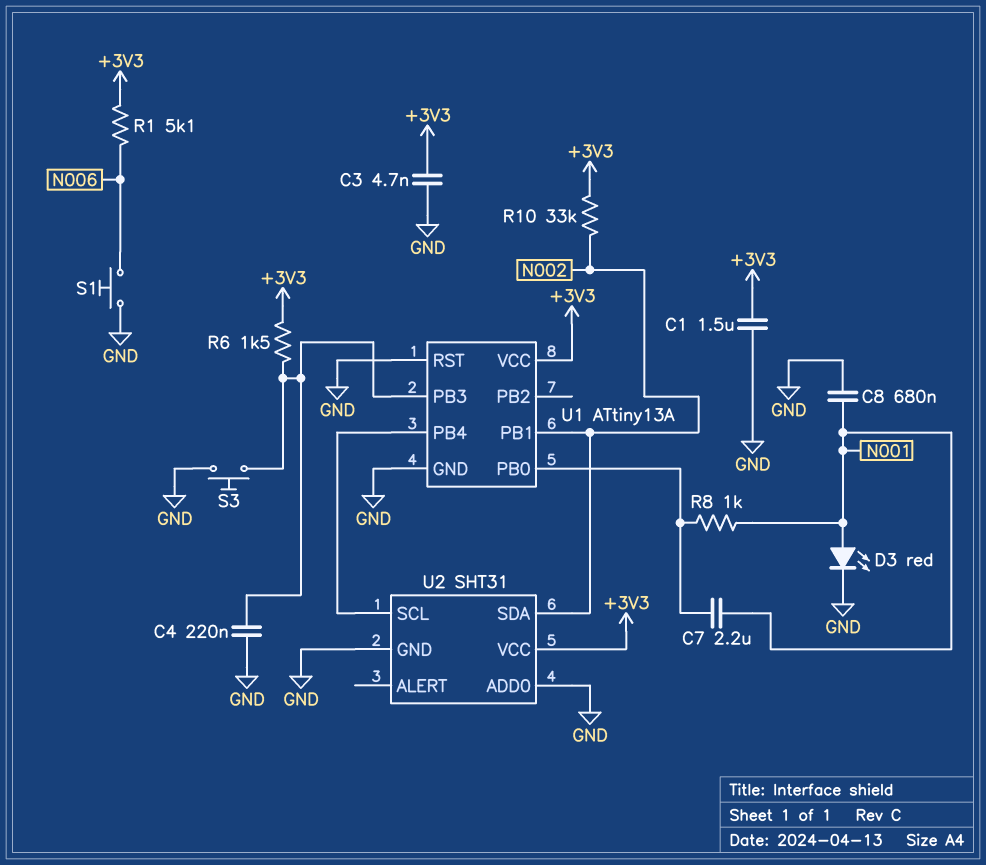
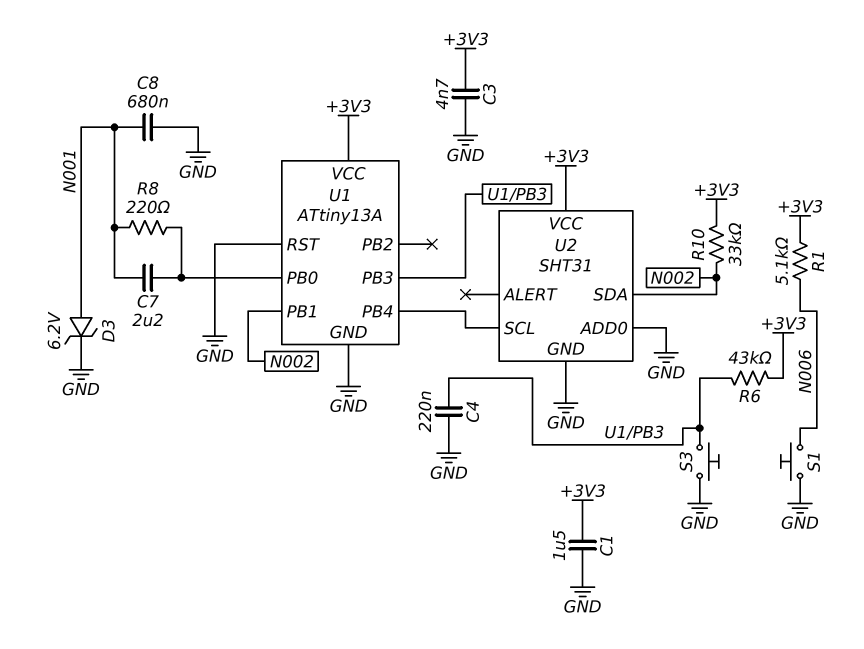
D3: LED red (A N001, K GND) -> zener 6.2V (A N001, K GND)
R6: 1.5k (+3V3, U1/PB3) -> 43k (+3V3, U1/PB3)
R8: 1k (N001, U1/PB0) -> 220 (N001, U1/PB0)

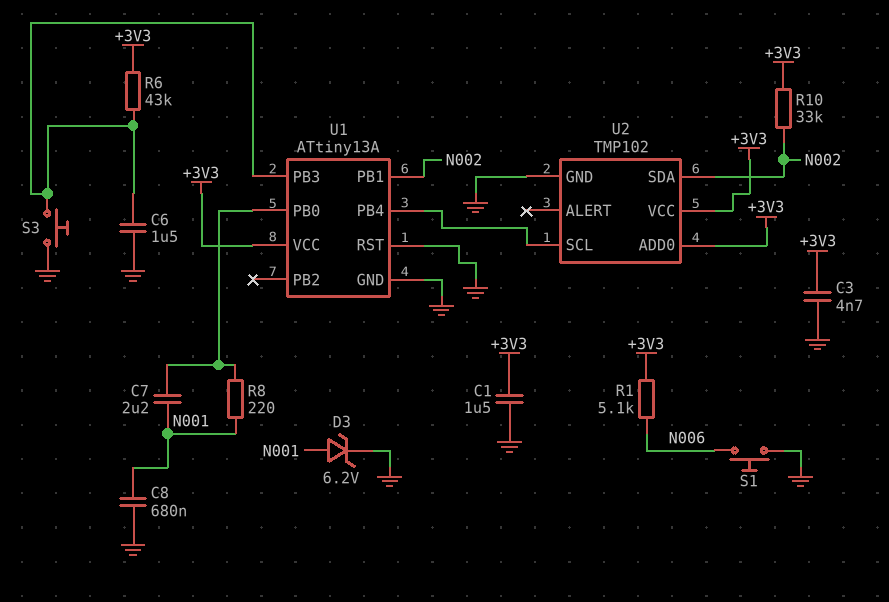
C4: 220nF (GND, U1/PB3) -> none
C6: none -> 1.5uF (GND, U1/PB3)
U2: SHT31 -> TMP102
U2 pin ADD0: GND -> +3V3

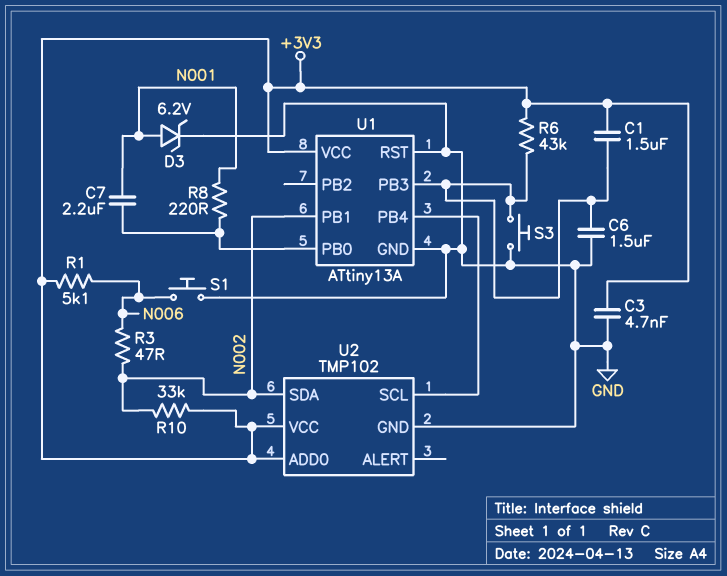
C1: 1.5uF (+3V3, GND) -> 1.5uF (+3V3, U1/PB3)
C8: 680nF (GND, N001) -> none
R3: none -> 47 (N002, N006)

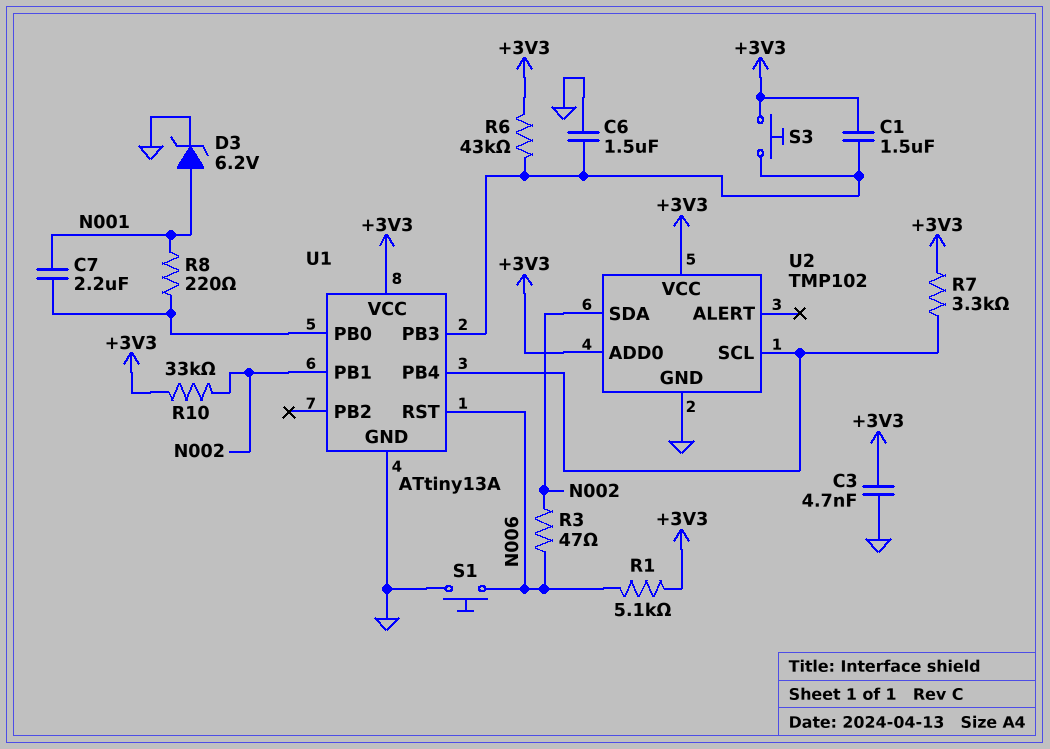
R7: none -> 3.3k (+3V3, U1/PB4)
S3: button (GND, U1/PB3) -> button (+3V3, U1/PB3)
U1 pin RST: GND -> N006

